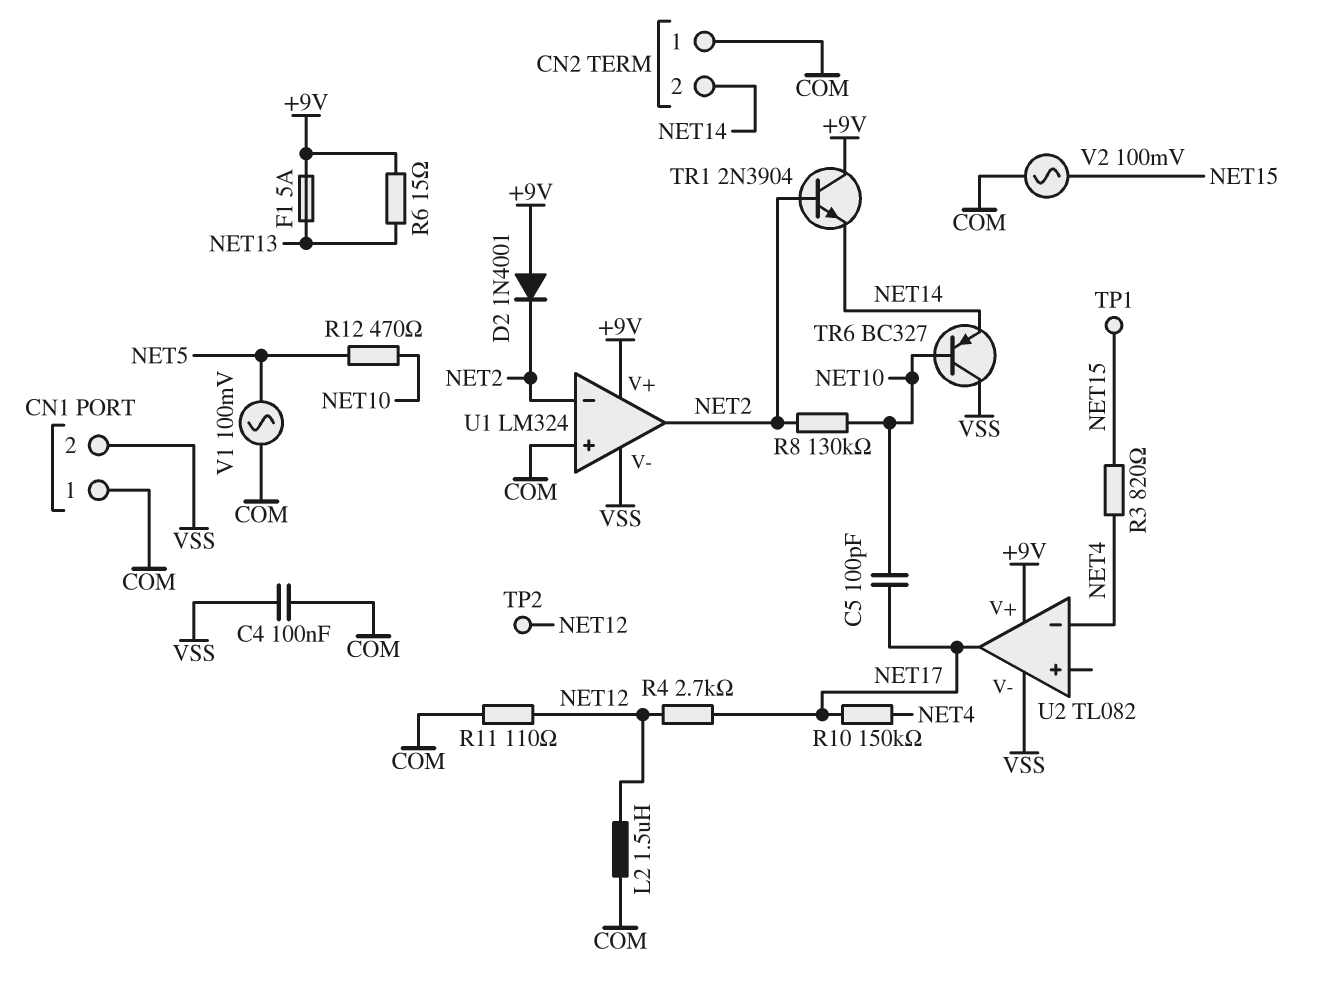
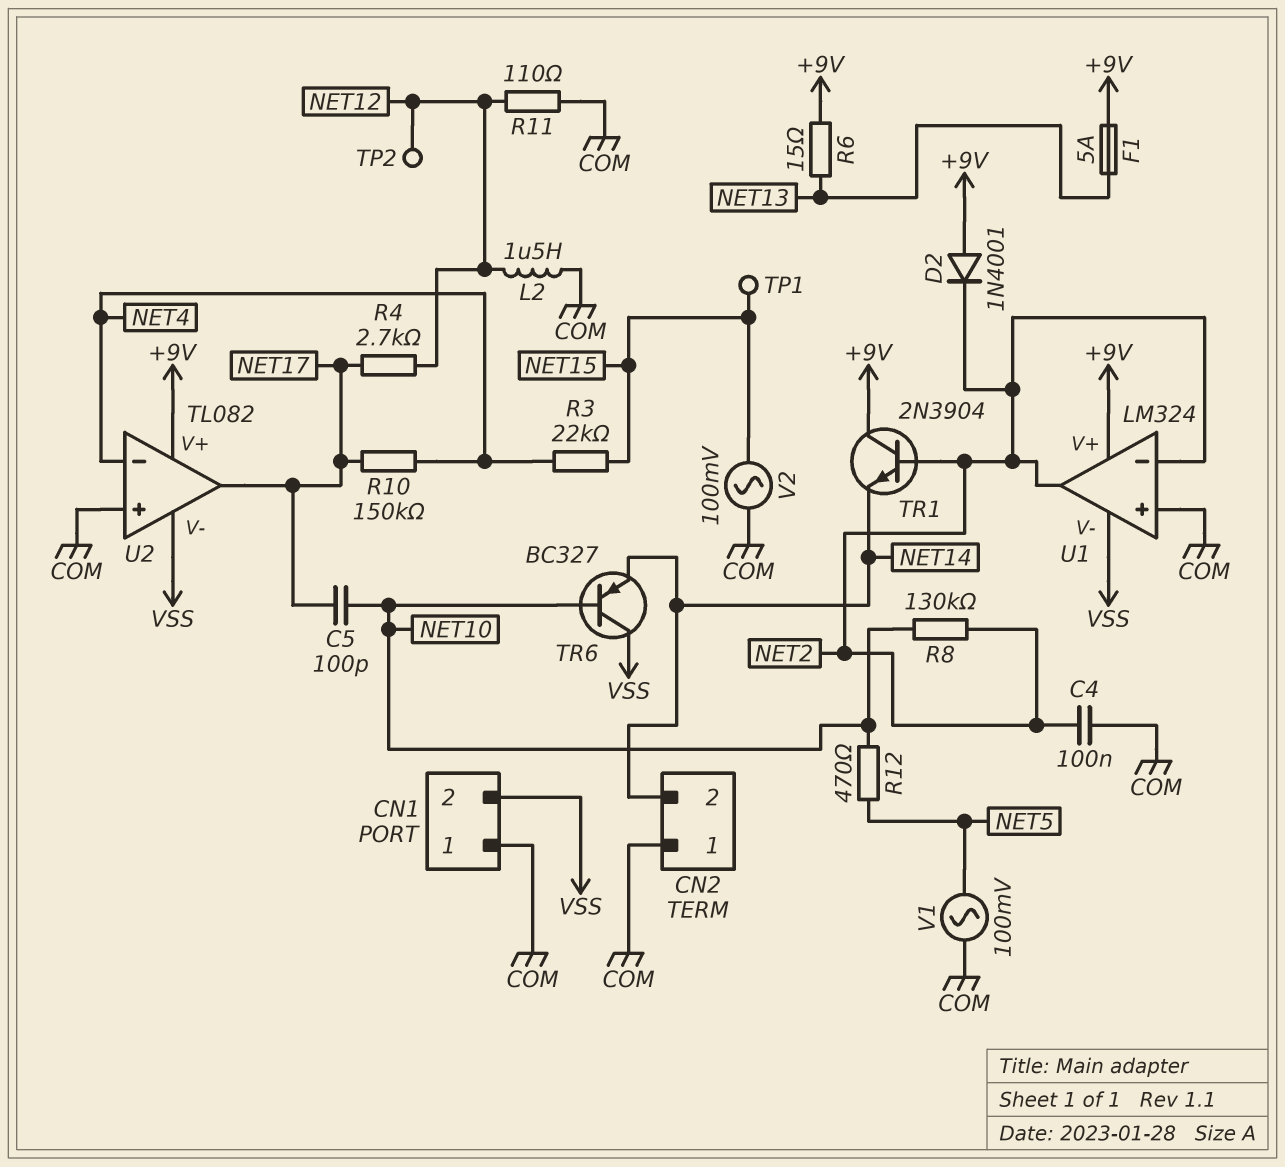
C4: 100nF (COM, VSS) -> 100nF (COM, NET2)
R3: 820 (NET4, NET15) -> 22k (NET4, NET15)
U2 pin in+: none -> COM

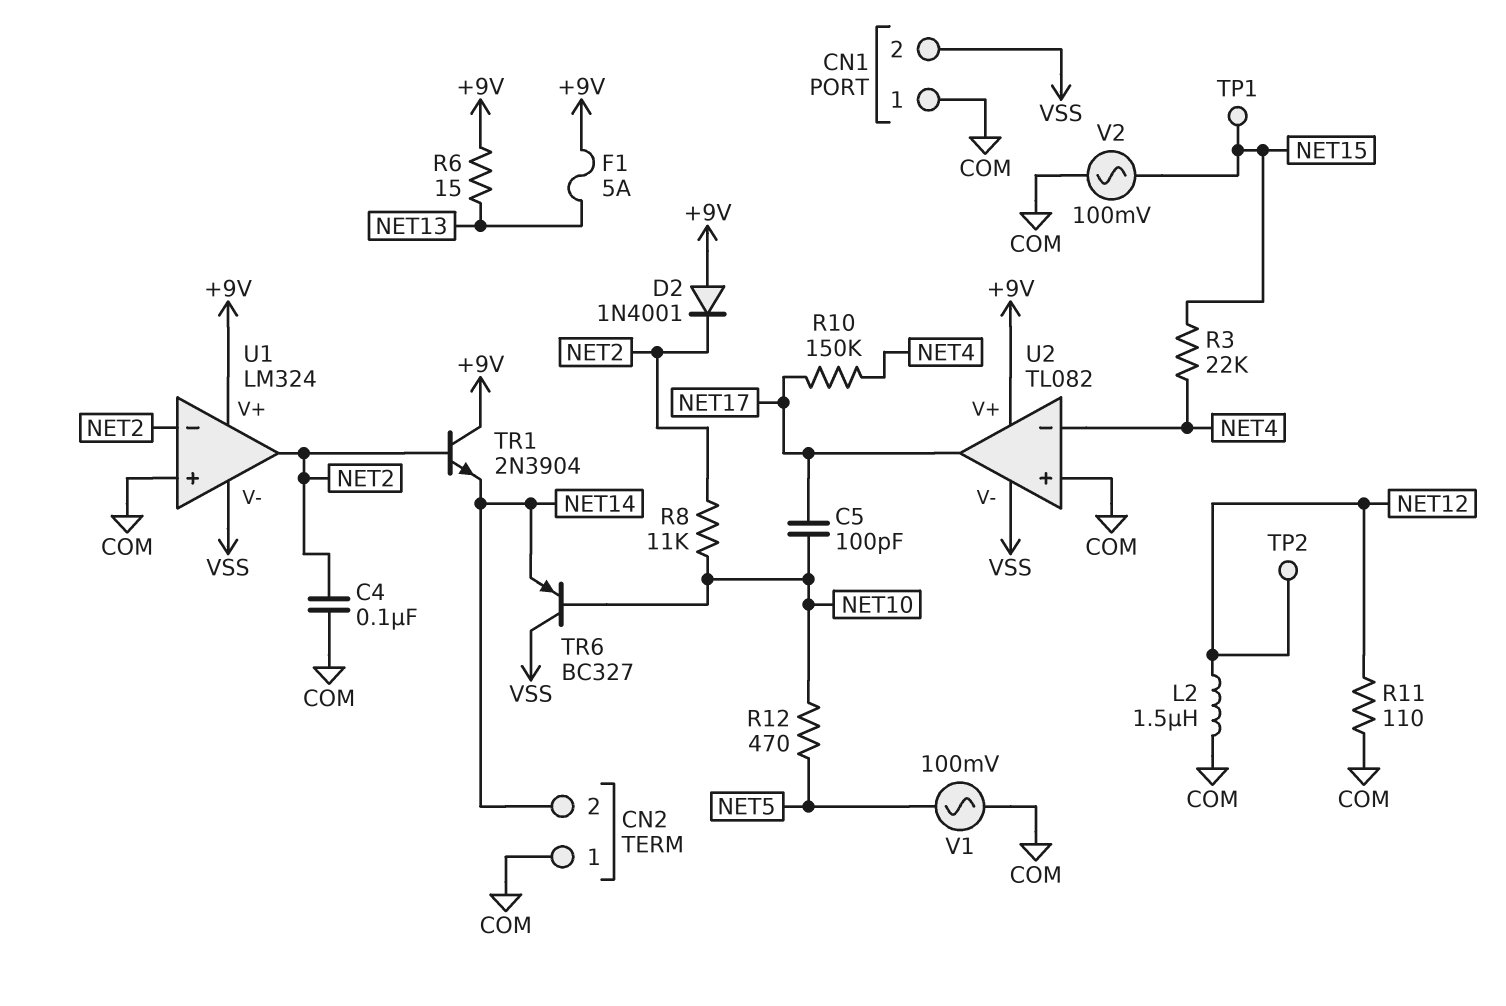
R4: 2.7k (NET12, NET17) -> none
R8: 130k (NET2, NET10) -> 11k (NET2, NET10)

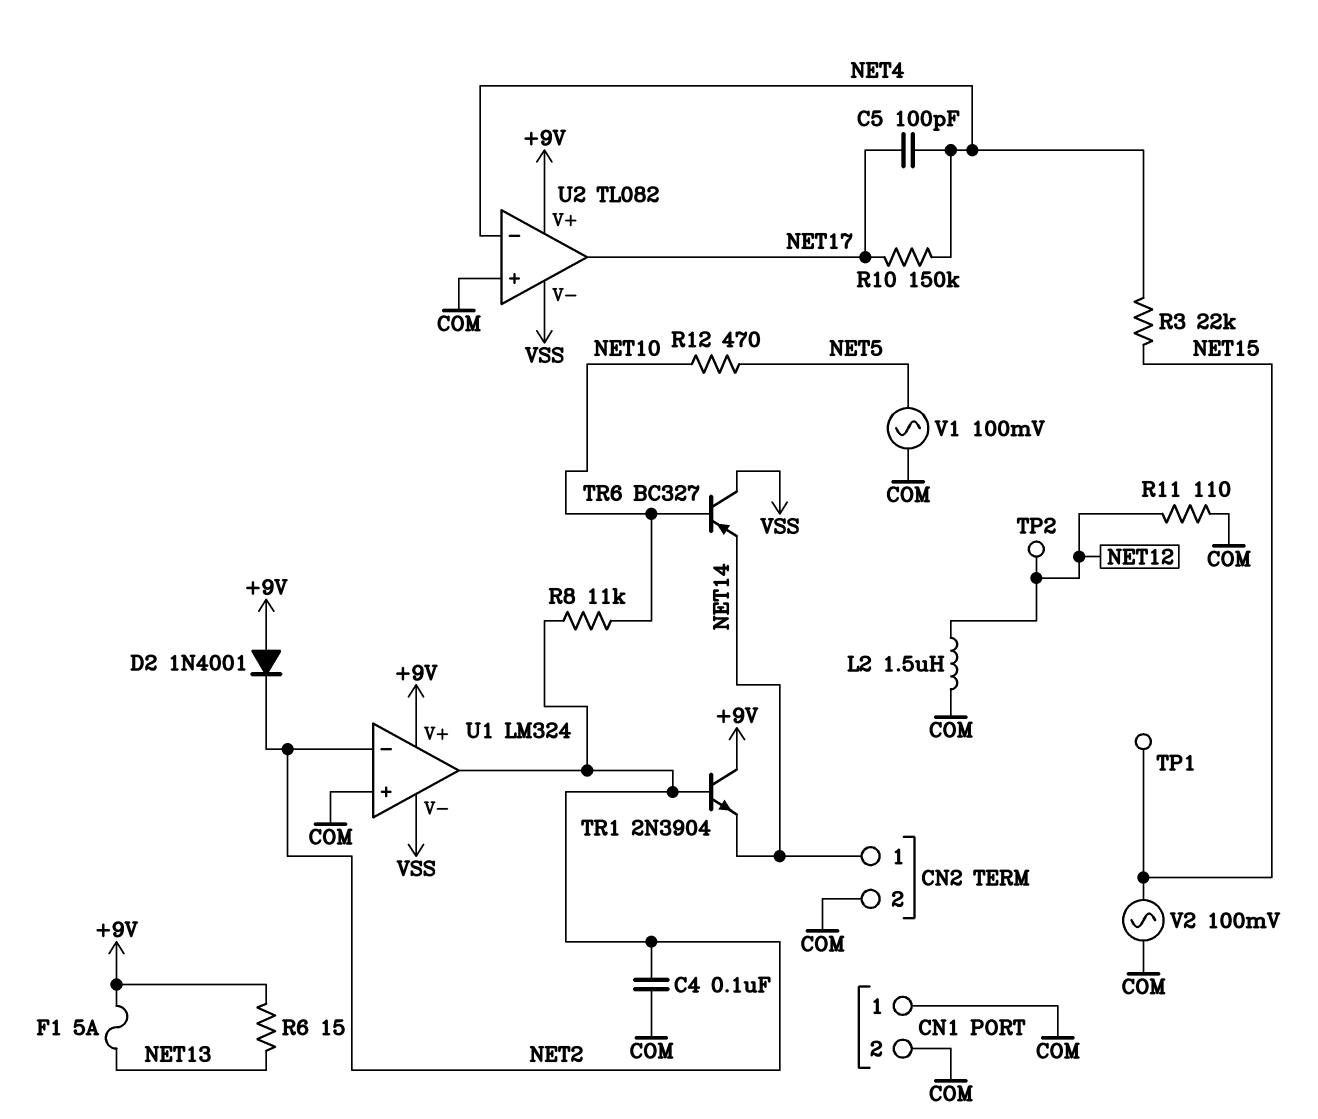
C5: 100pF (NET10, NET17) -> 100pF (NET4, NET17)
CN1 pin 2: VSS -> COM
CN2 pin 1: COM -> NET14
CN2 pin 2: NET14 -> COM

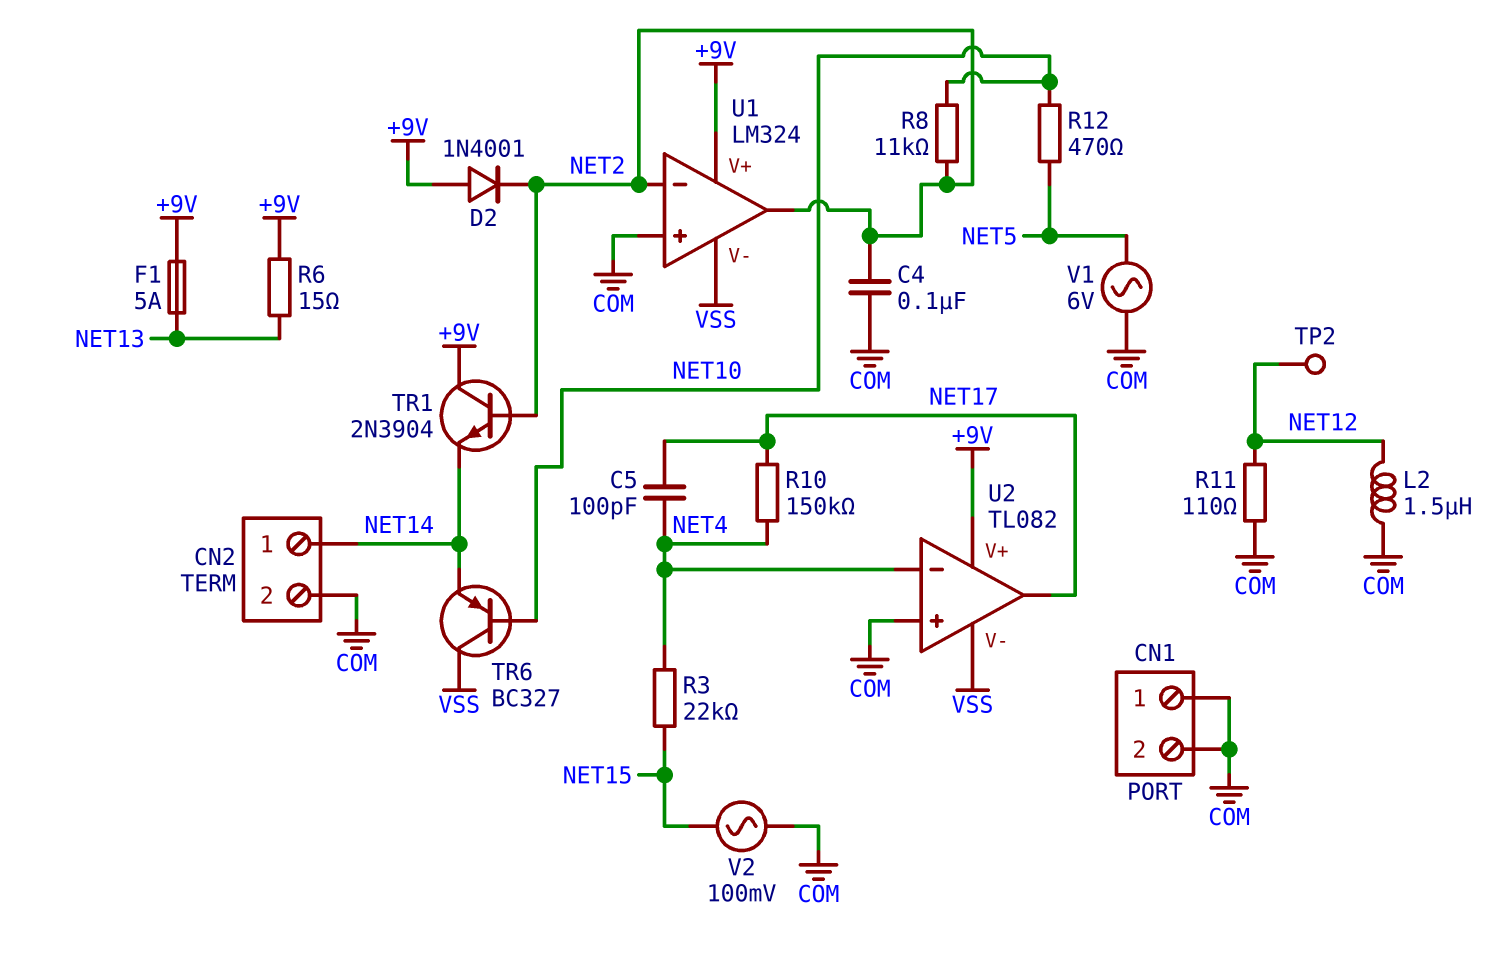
TP1: test point (NET15) -> none
V1: AC 100mV (COM, NET5) -> AC 6V (COM, NET5)

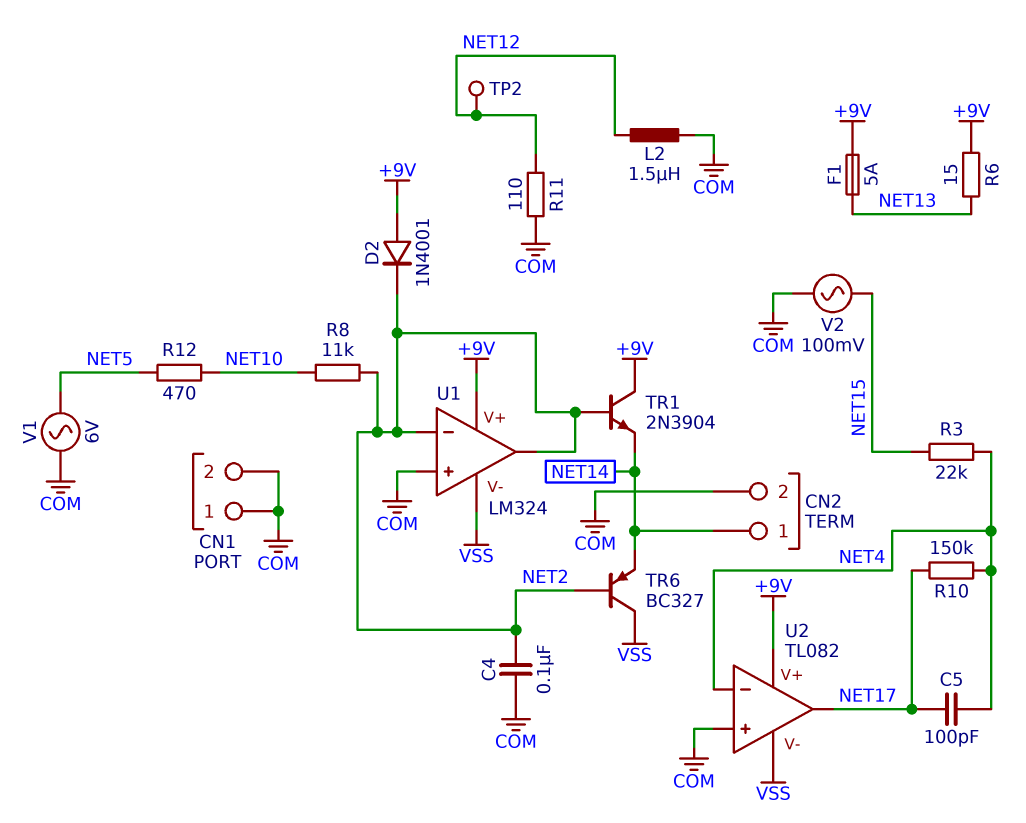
TR6: PNP BC327 (B NET10, C VSS, E NET14) -> PNP BC327 (B NET2, C VSS, E NET14)

